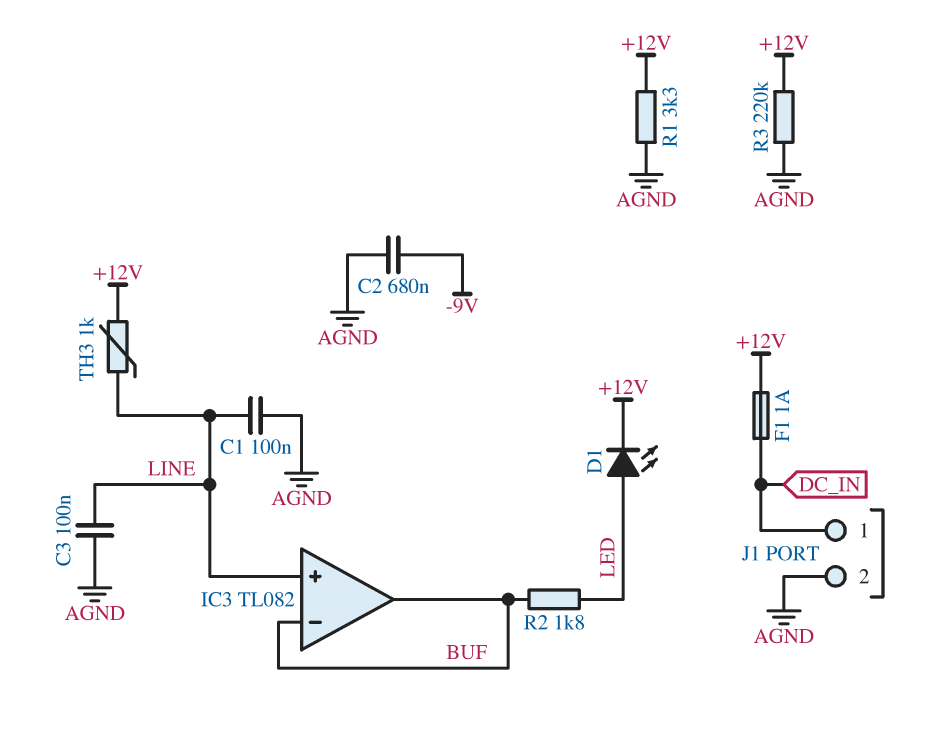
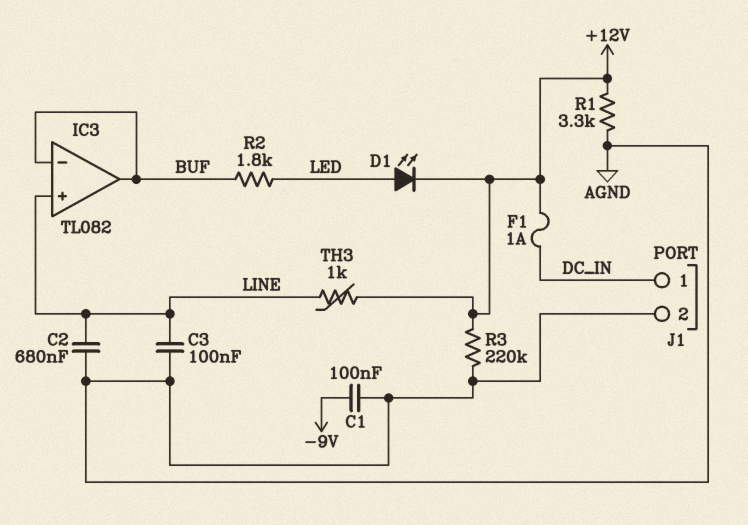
C1: 100nF (AGND, LINE) -> 100nF (-9V, AGND)
C2: 680nF (-9V, AGND) -> 680nF (AGND, LINE)

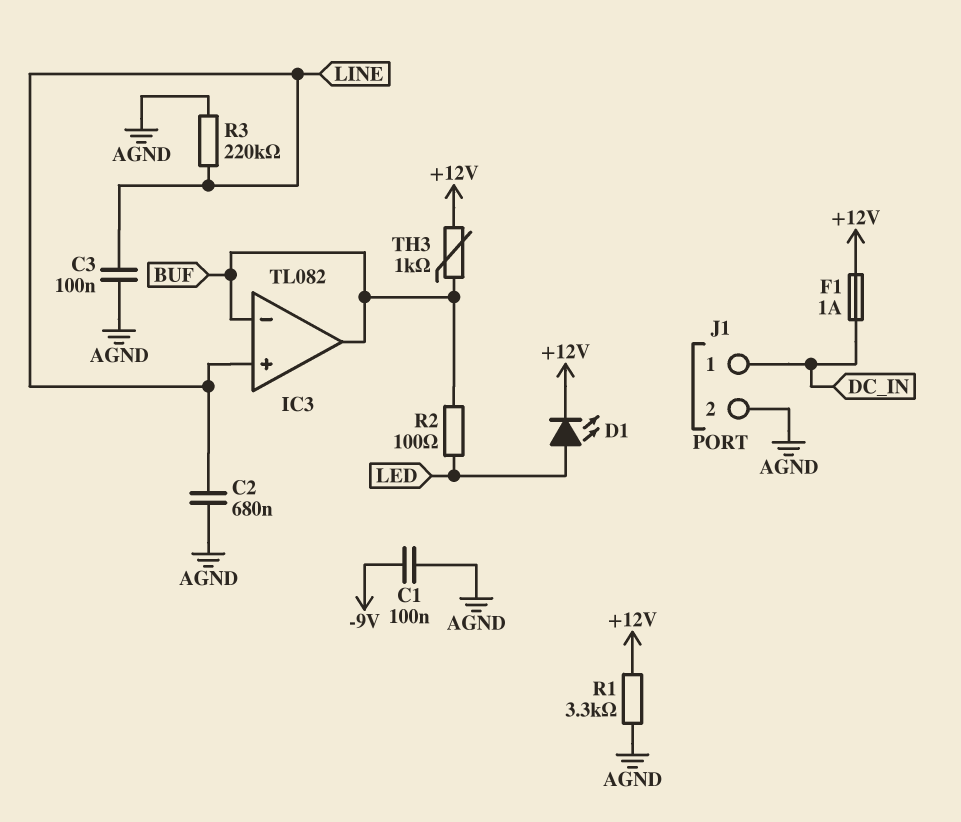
R2: 1.8k (BUF, LED) -> 100 (BUF, LED)
R3: 220k (+12V, AGND) -> 220k (AGND, LINE)
TH3: 1k (+12V, LINE) -> 1k (+12V, BUF)

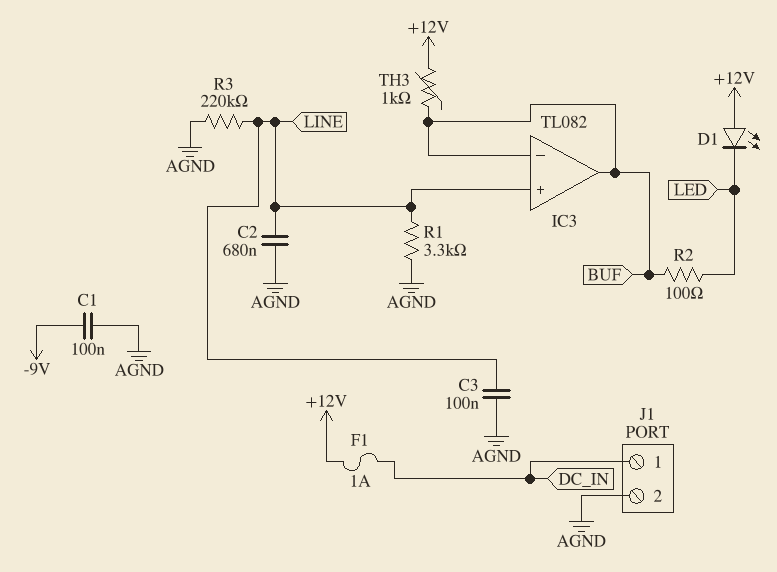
D1: LED (A LED, K +12V) -> LED (A +12V, K LED)
R1: 3.3k (+12V, AGND) -> 3.3k (AGND, LINE)

